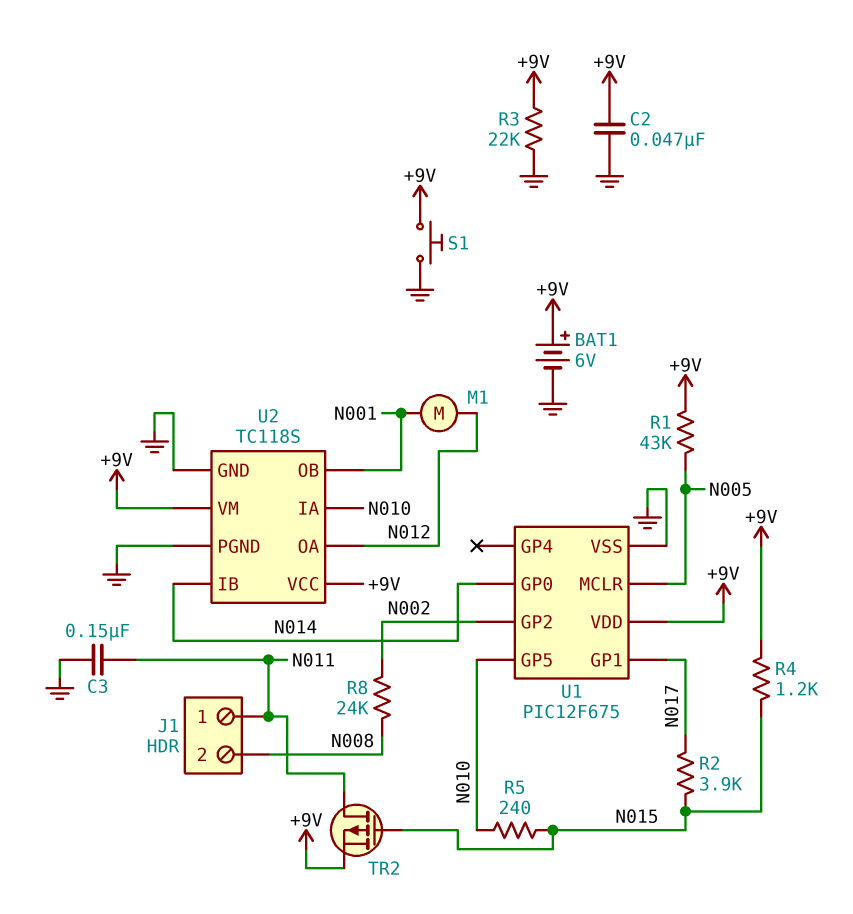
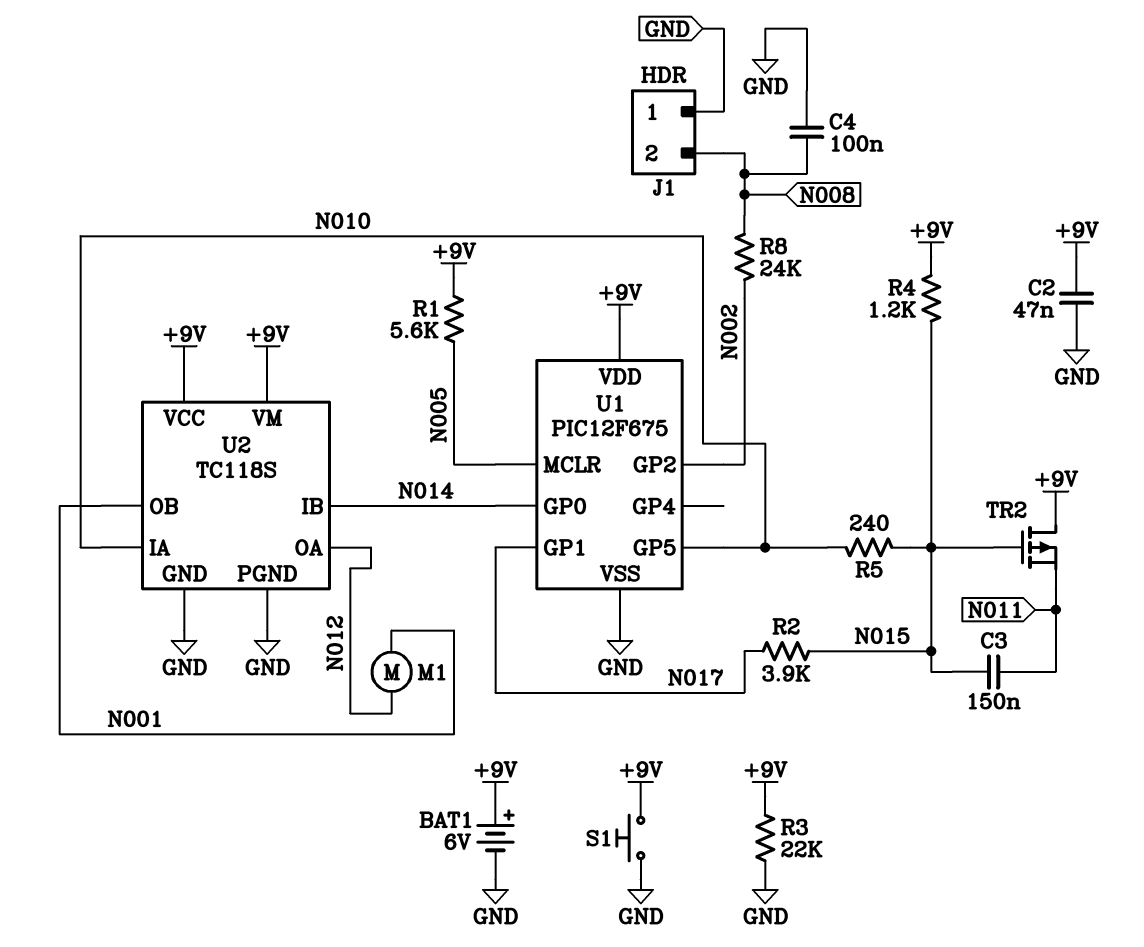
C3: 150nF (GND, N011) -> 150nF (N011, N015)
C4: none -> 100nF (GND, N008)
J1 pin 1: N011 -> GND
R1: 43k (+9V, N005) -> 5.6k (+9V, N005)
TR2: PMOS (G N015, D N011, S +9V) -> PMOS (G N015, D +9V, S N011)

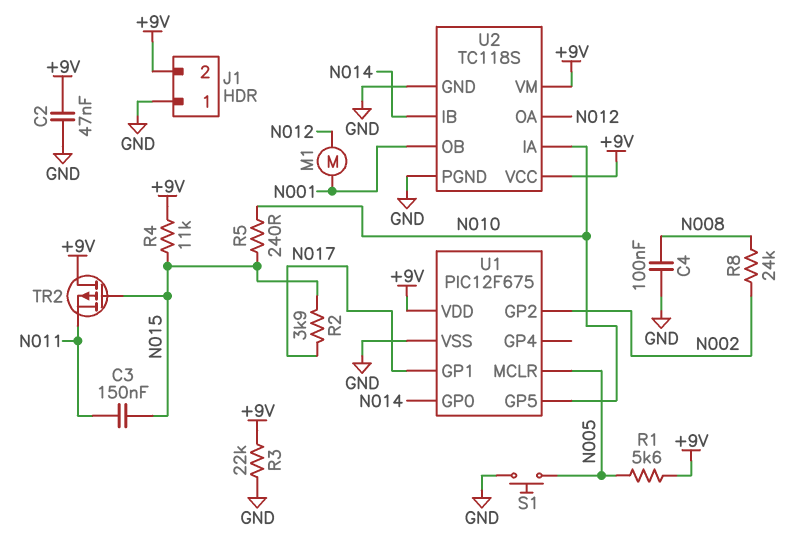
BAT1: 6V (plus +9V, minus GND) -> none
J1 pin 2: N008 -> +9V
R4: 1.2k (+9V, N015) -> 11k (+9V, N015)
S1: button (+9V, GND) -> button (GND, N005)

